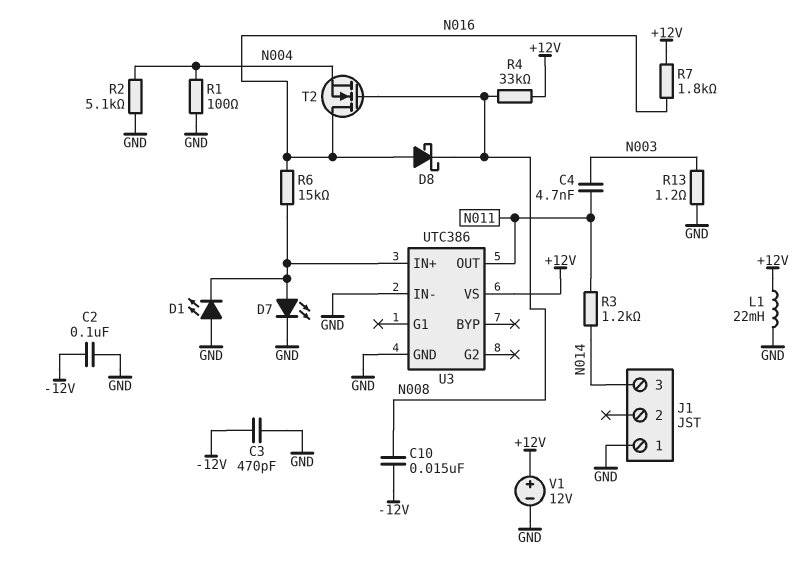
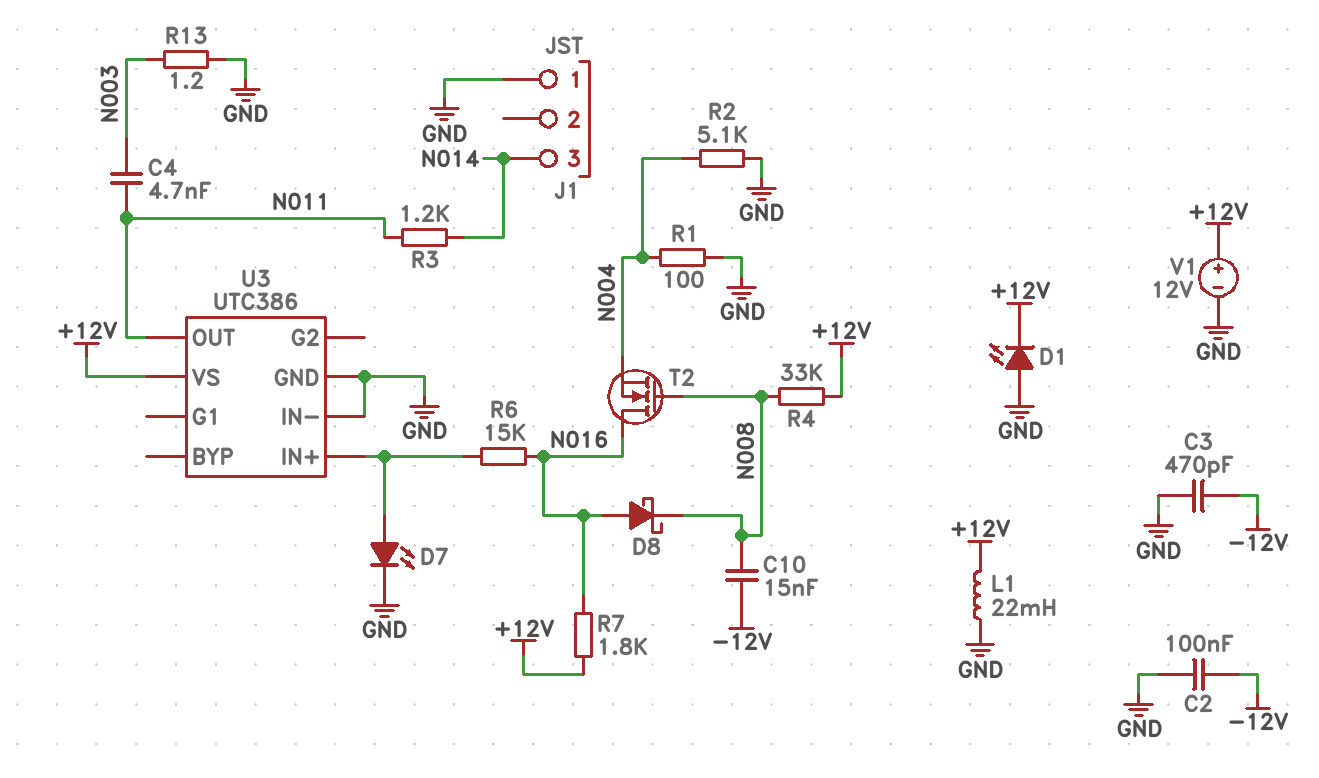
D1: LED (A GND, K U3/IN+) -> LED (A GND, K +12V)

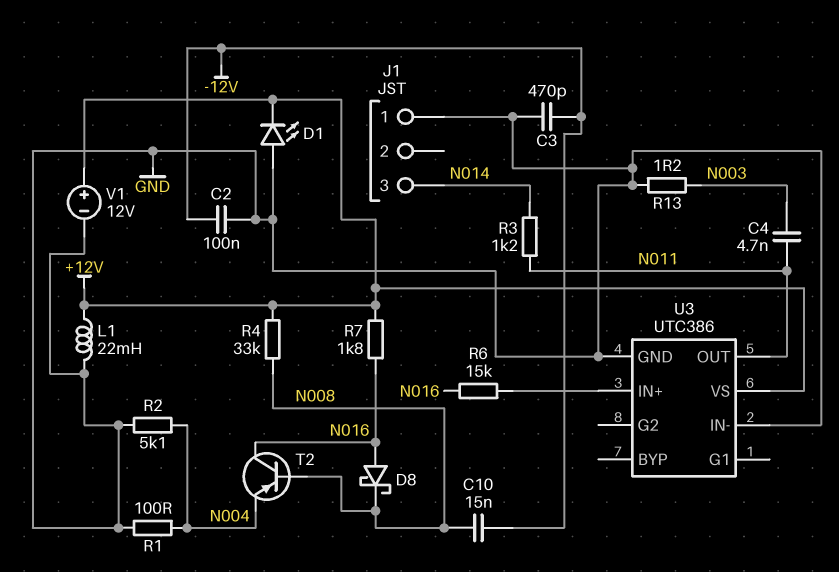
D7: LED (A U3/IN+, K GND) -> none
T2: NMOS (G N008, D N016, S N004) -> PNP (B N008, C N016, E N004)

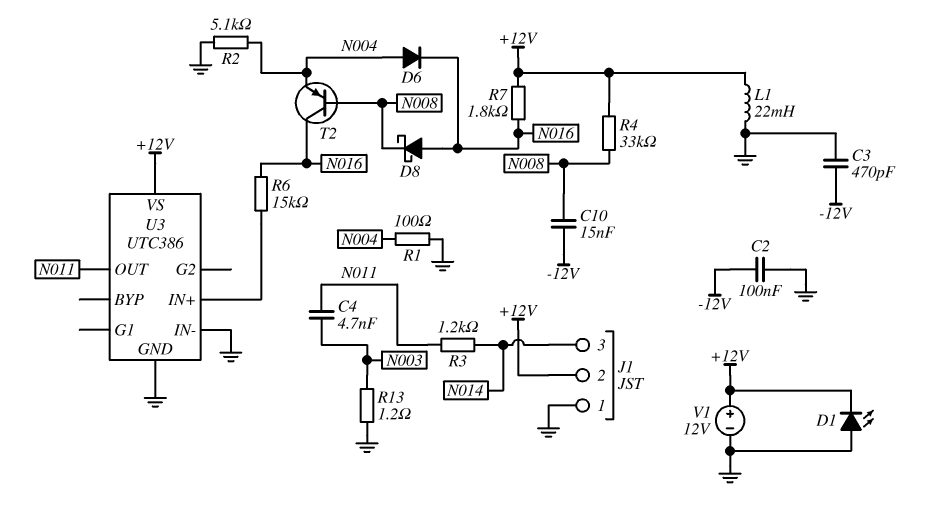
D6: none -> diode (A N004, K N016)
J1 pin 2: none -> +12V

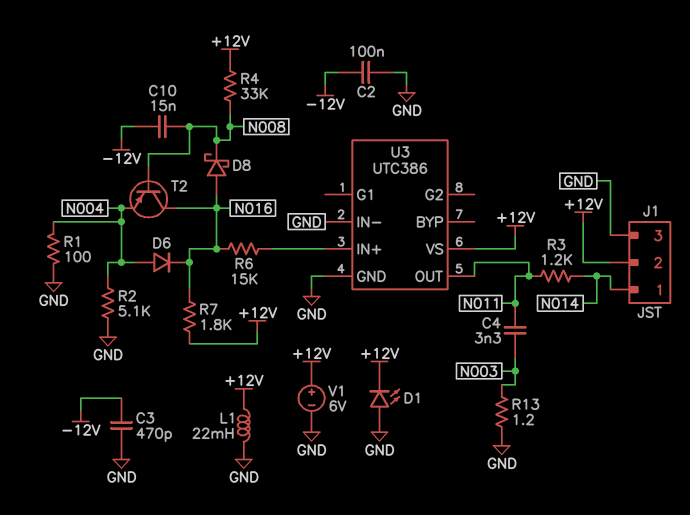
C4: 4.7nF (N003, N011) -> 3.3nF (N003, N011)
J1 pin 1: GND -> N014
J1 pin 3: N014 -> GND
V1: 12V (plus +12V, minus GND) -> 6V (plus +12V, minus GND)

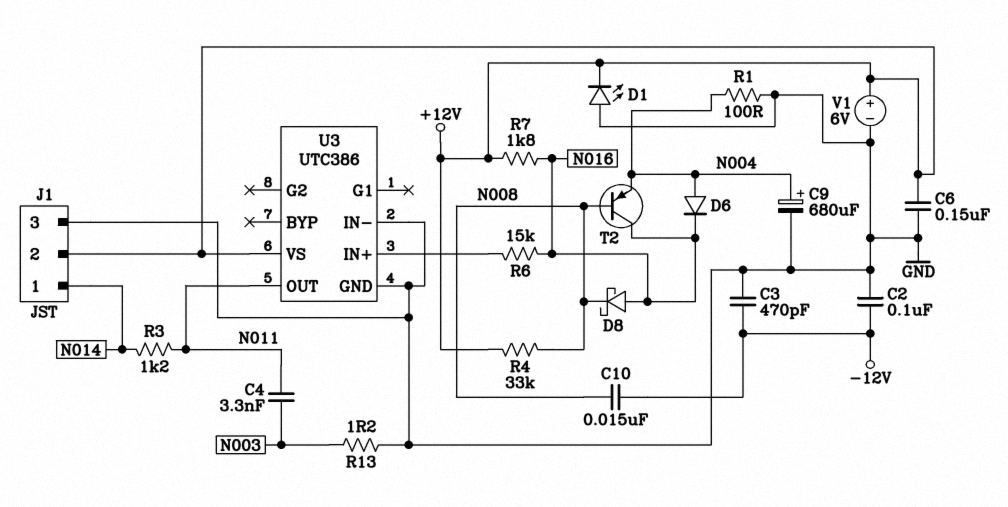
C6: none -> 150nF (+12V, GND)
C9: none -> 680uF (plus N004, minus GND)
L1: 22mH (+12V, GND) -> none
R2: 5.1k (GND, N004) -> none

